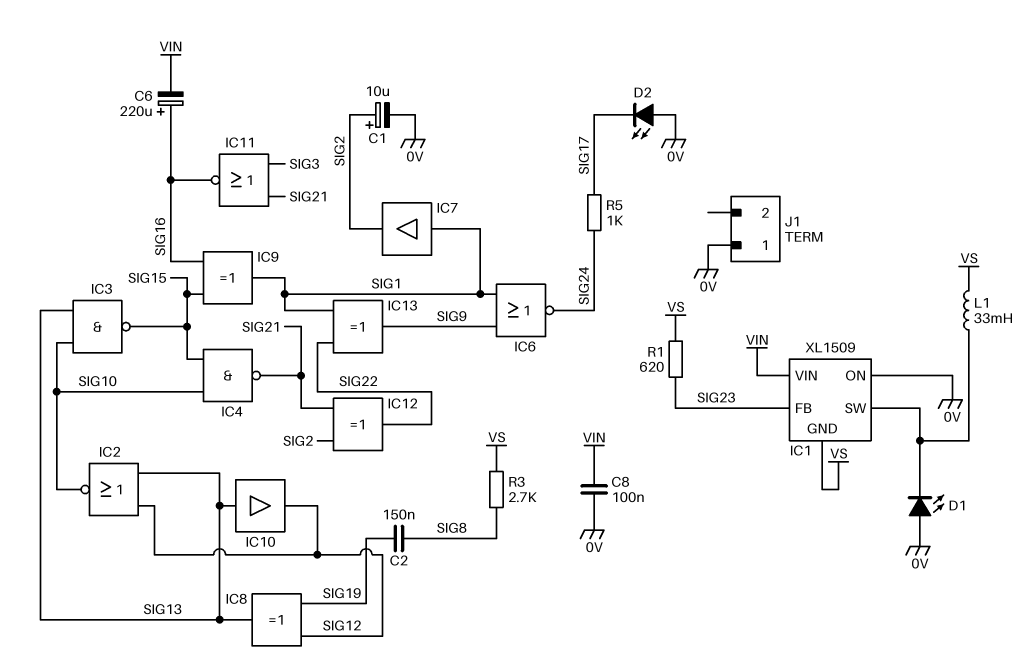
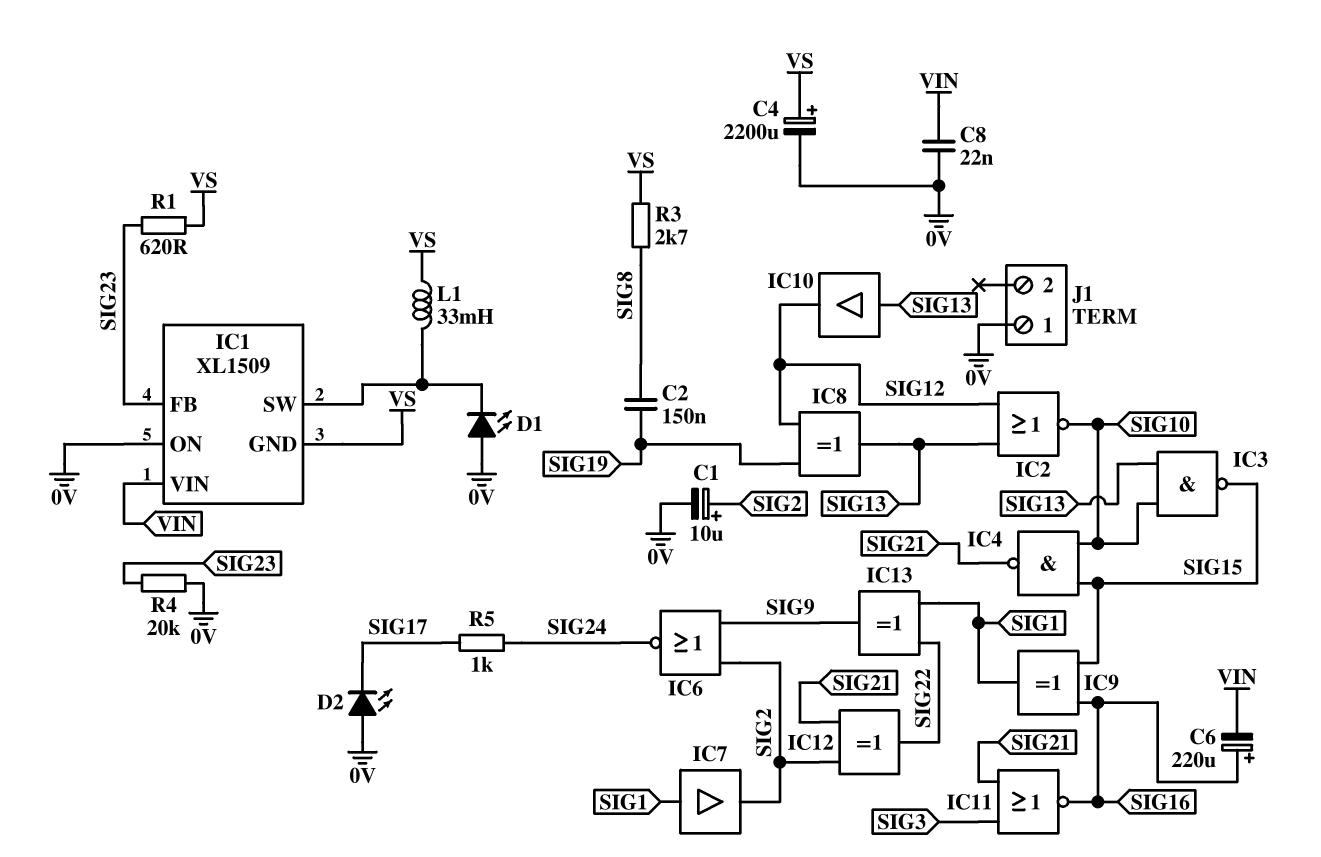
C4: none -> 2200uF (plus VS, minus 0V)
C8: 100nF (0V, VIN) -> 22nF (0V, VIN)
IC6: NOR (in SIG1, in SIG9, out SIG24) -> NOR (in SIG2, in SIG9, out SIG24)
R4: none -> 20k (0V, SIG23)

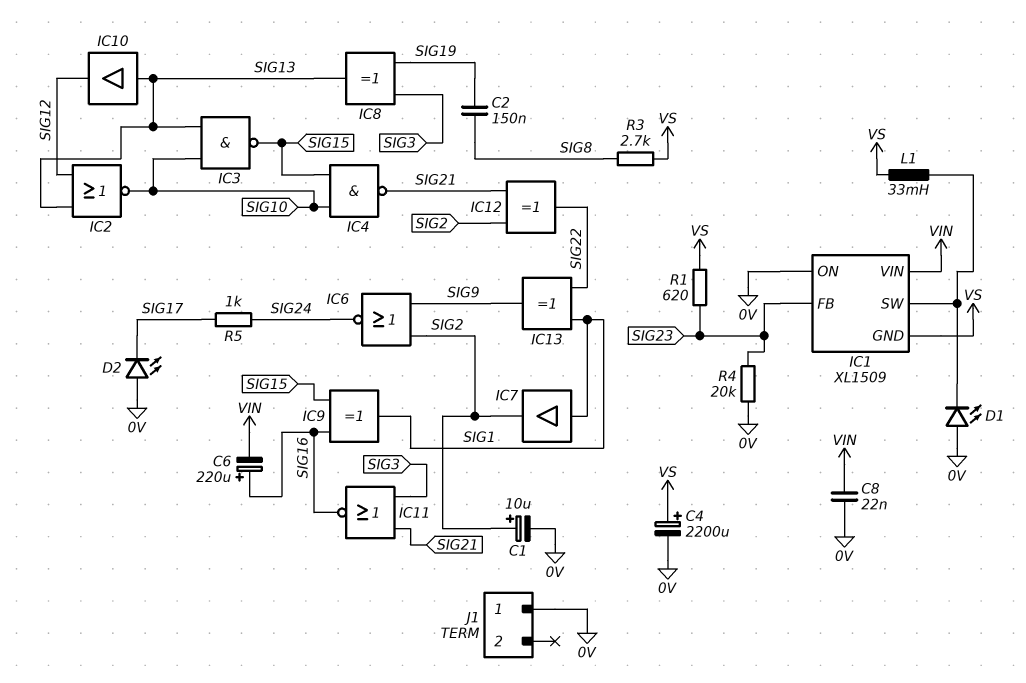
IC8: XOR (in SIG12, in SIG19, out SIG13) -> XOR (in SIG3, in SIG19, out SIG13)

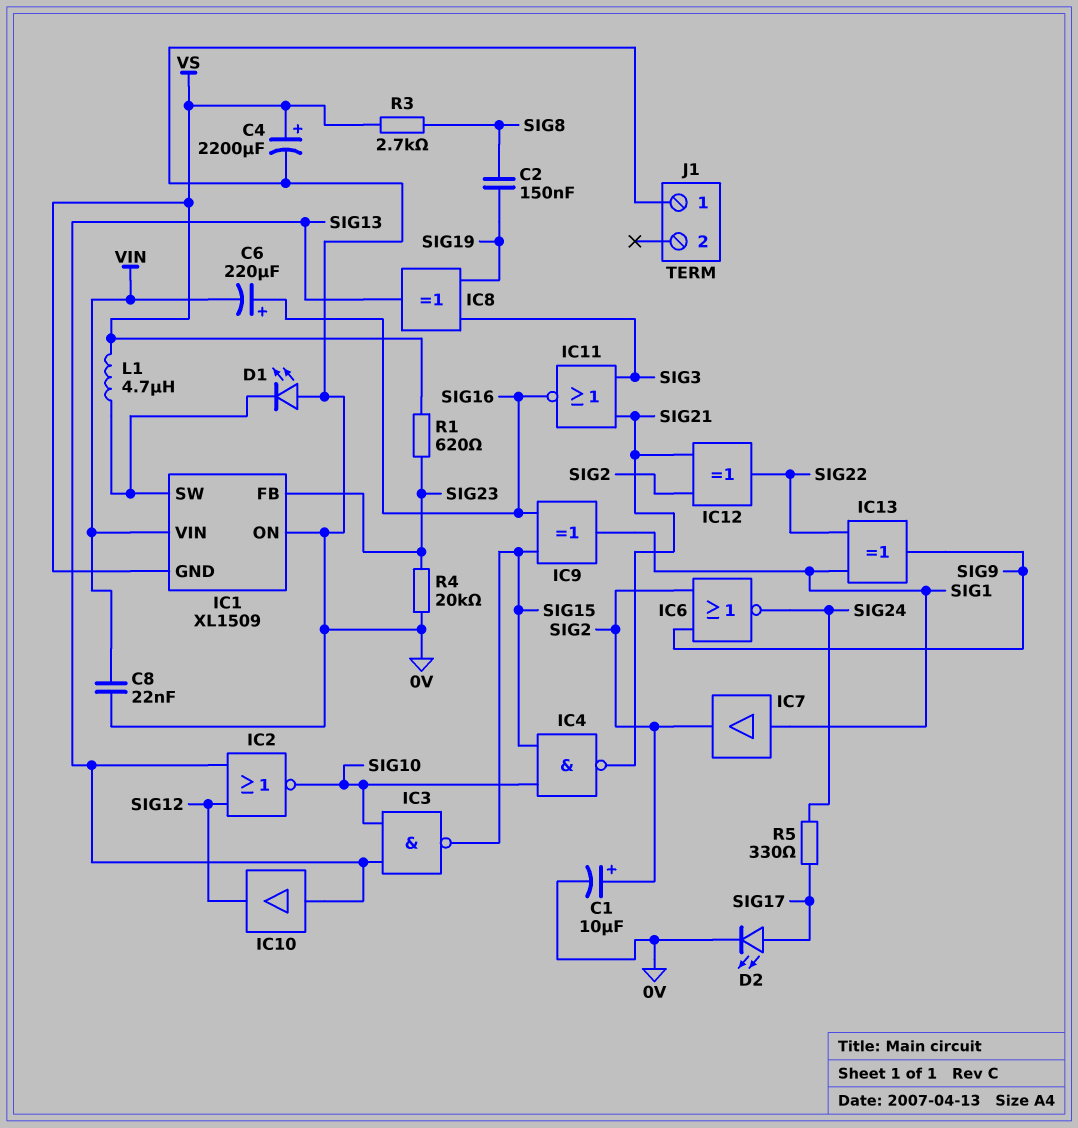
D2: LED (A 0V, K SIG17) -> LED (A SIG17, K 0V)
L1: 33mH (IC1/SW, VS) -> 4.7uH (IC1/SW, VS)
R5: 1k (SIG17, SIG24) -> 330 (SIG17, SIG24)

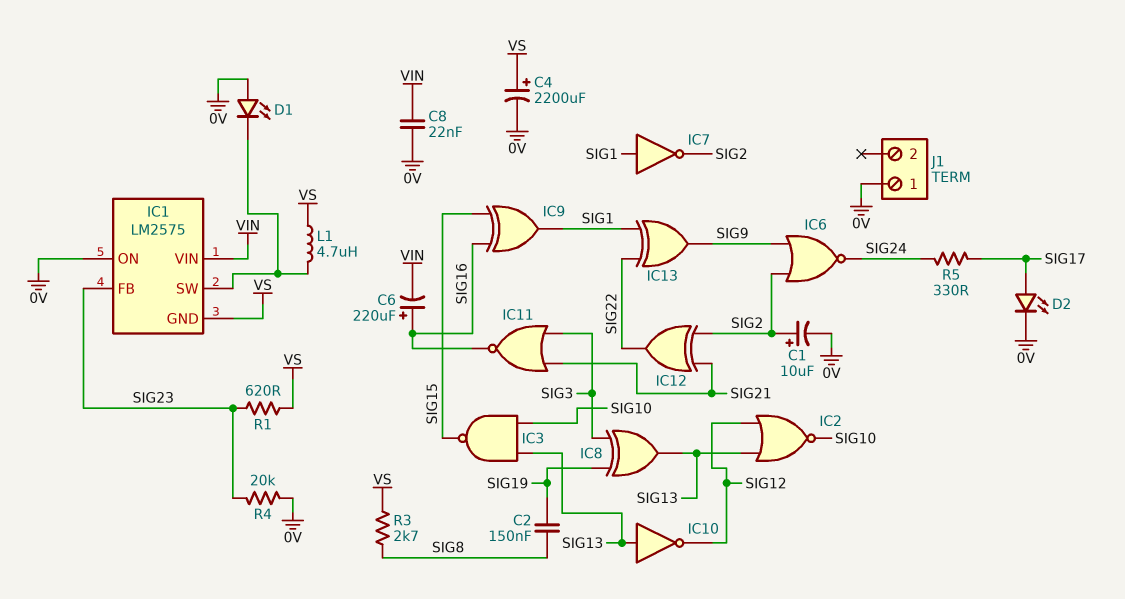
IC1: XL1509 -> LM2575
IC4: NAND (in SIG10, in SIG15, out SIG21) -> none
IC7: buffer (in SIG1, out SIG2) -> NOT (in SIG1, out SIG2)
IC10: buffer (in SIG13, out SIG12) -> NOT (in SIG13, out SIG12)

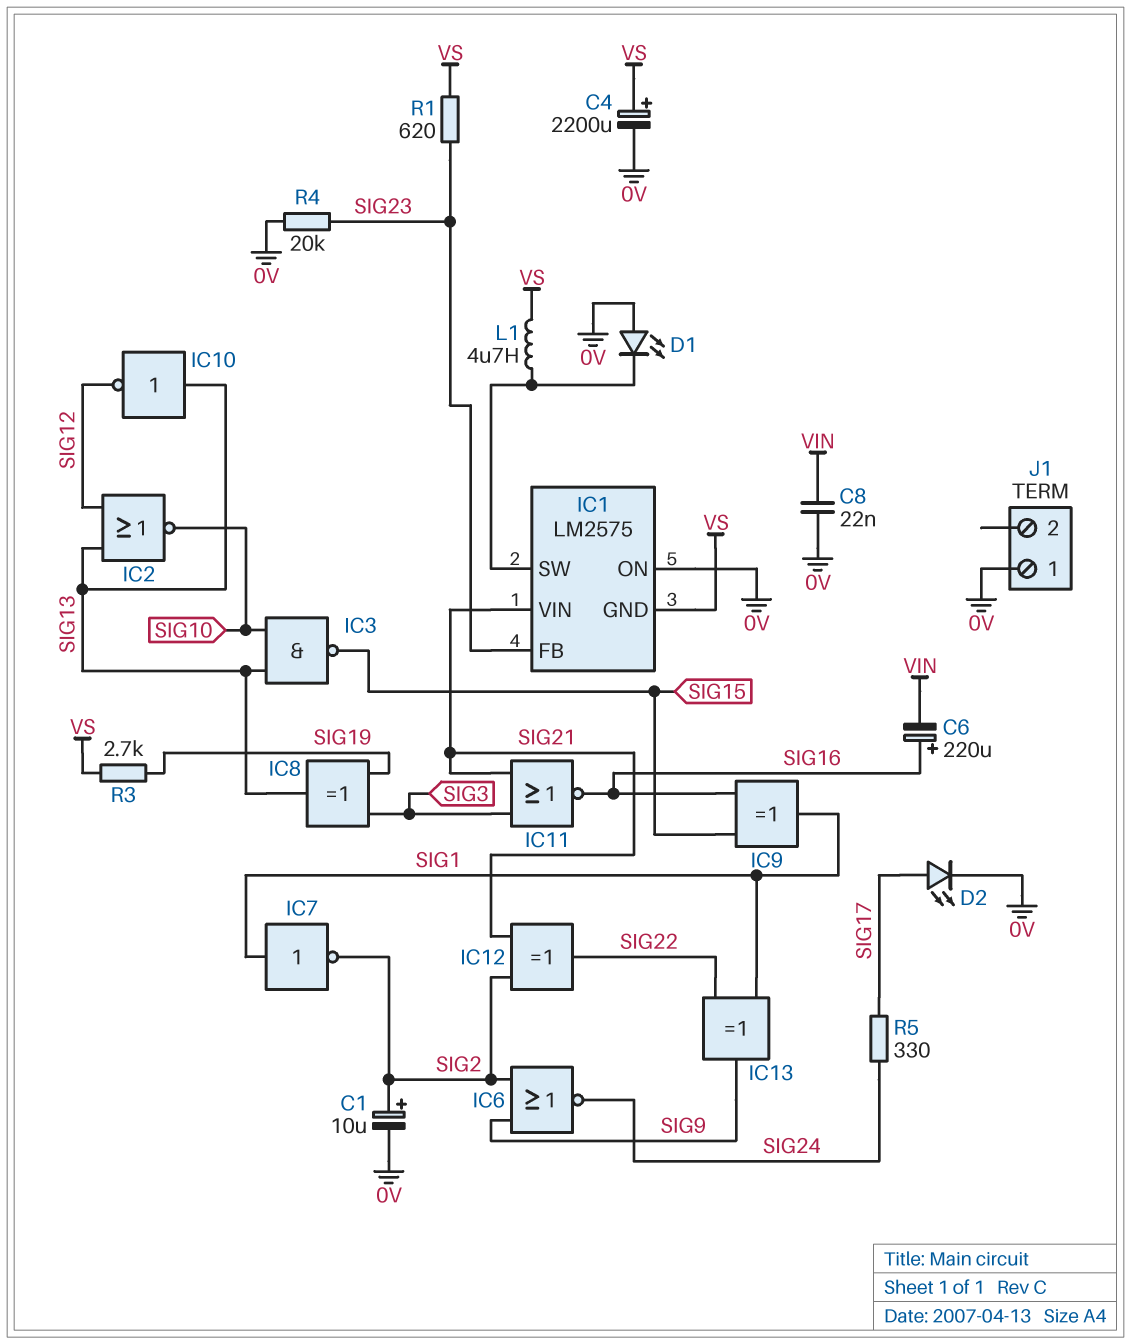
C2: 150nF (SIG8, SIG19) -> none
IC1 pin VIN: VIN -> SIG21
R3: 2.7k (SIG8, VS) -> 2.7k (SIG19, VS)

